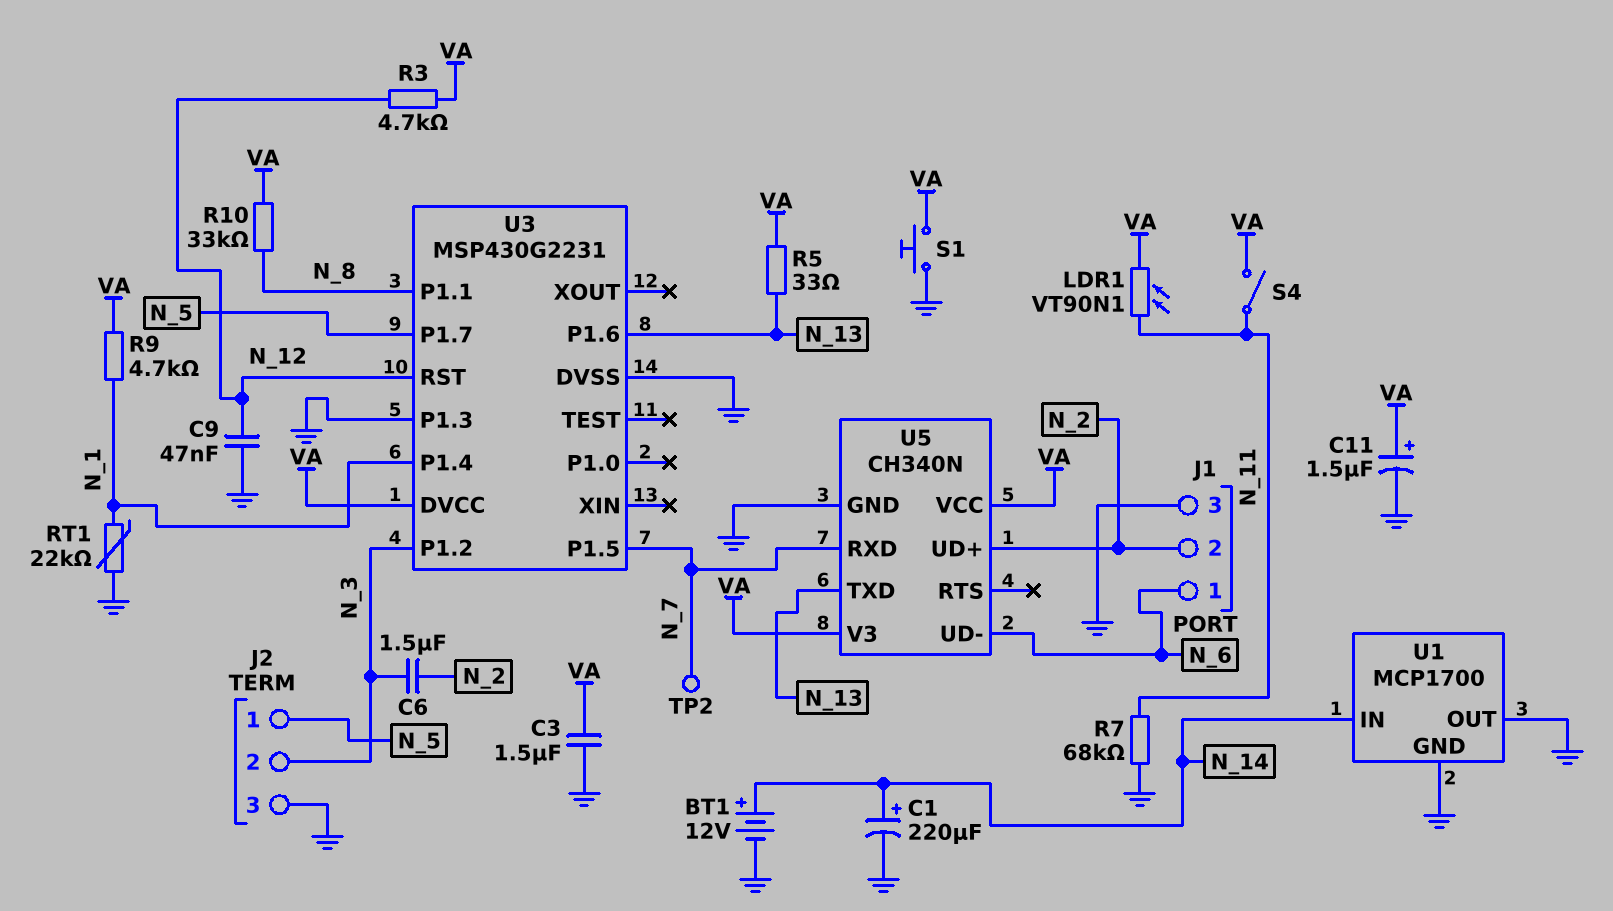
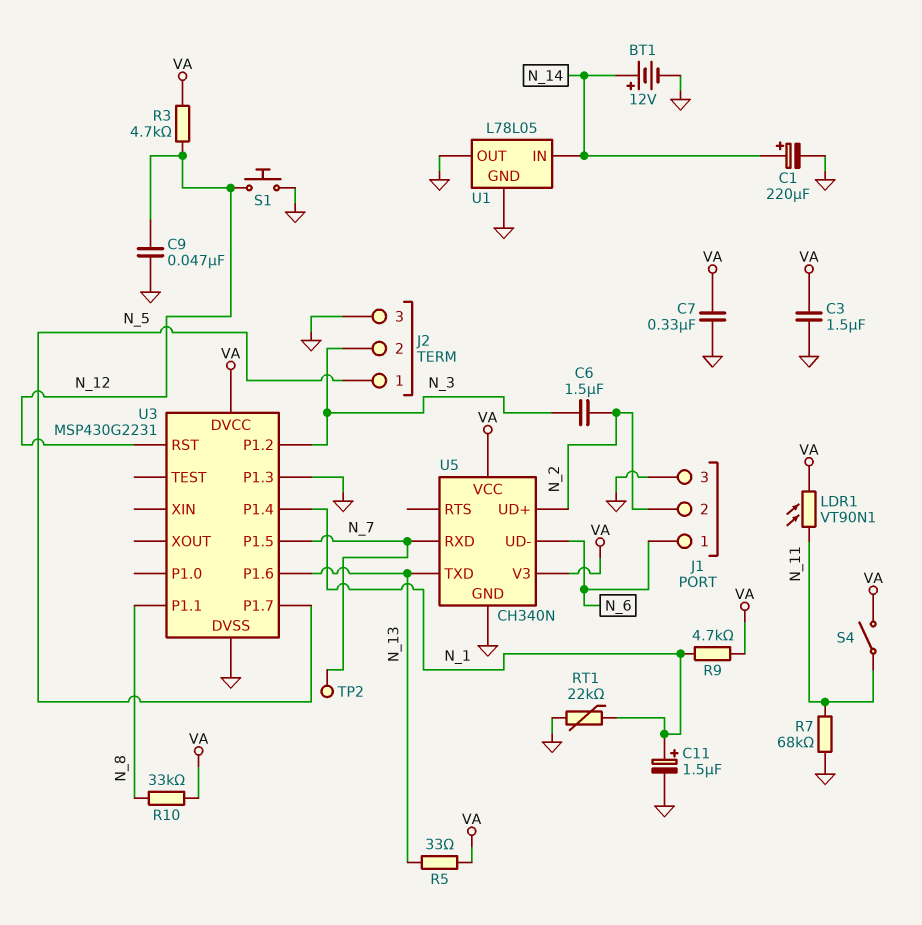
C7: none -> 330nF (GND, VA)
C11: 1.5uF (plus VA, minus GND) -> 1.5uF (plus N_1, minus GND)
S1: button (GND, VA) -> button (GND, N_12)
U1: MCP1700 -> L78L05

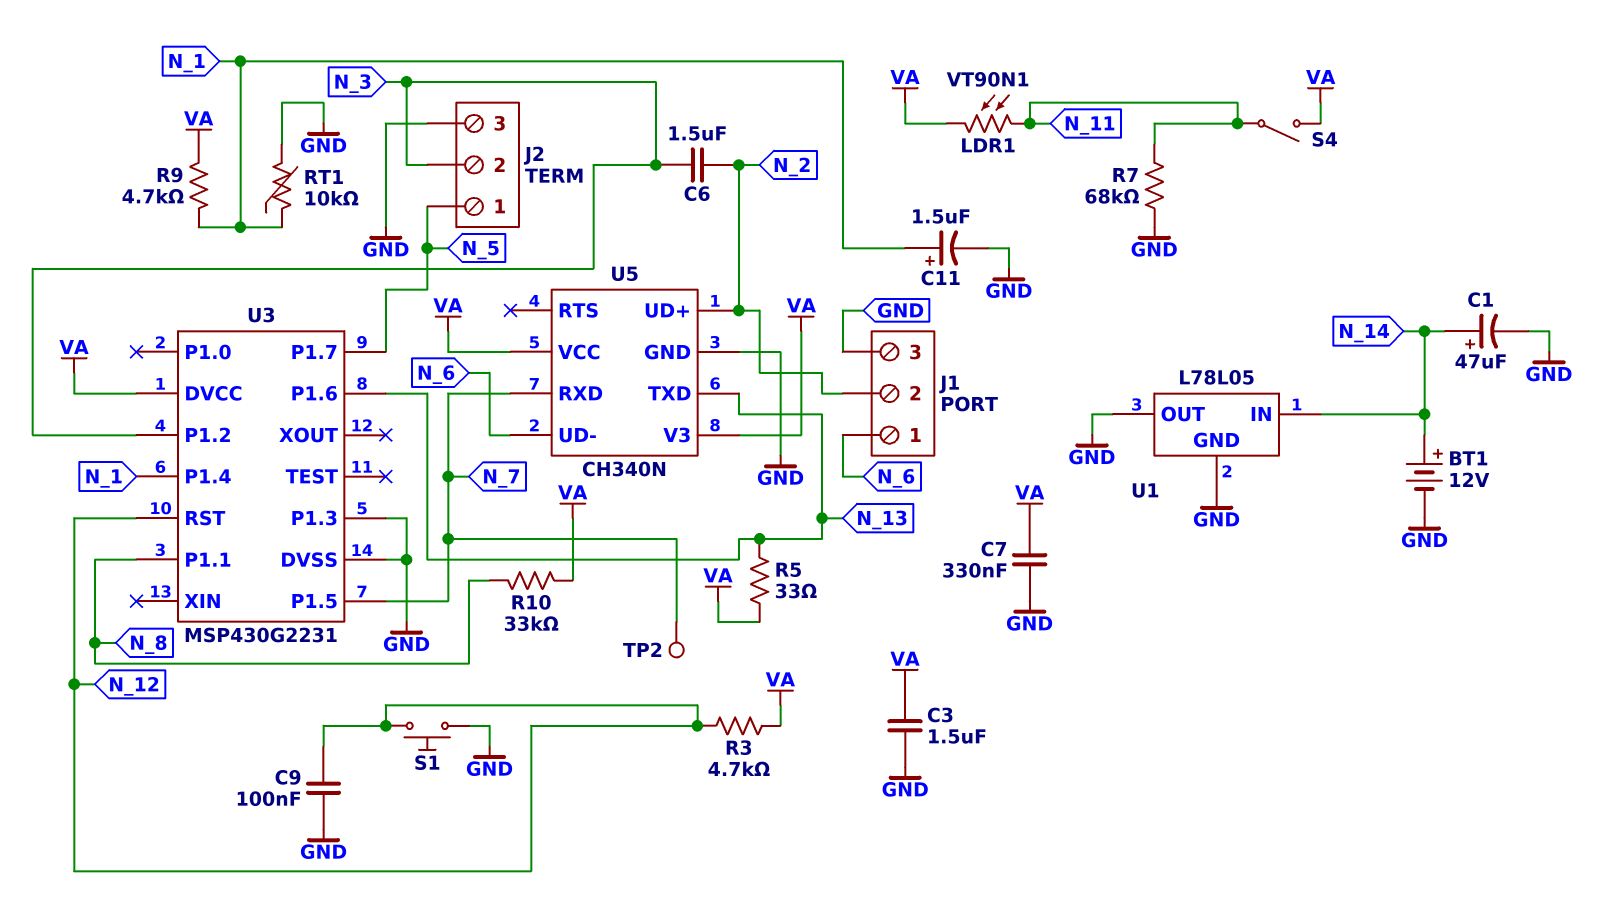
C1: 220uF (plus N_14, minus GND) -> 47uF (plus N_14, minus GND)
C9: 47nF (GND, N_12) -> 100nF (GND, N_12)
RT1: 22k (GND, N_1) -> 10k (GND, N_1)

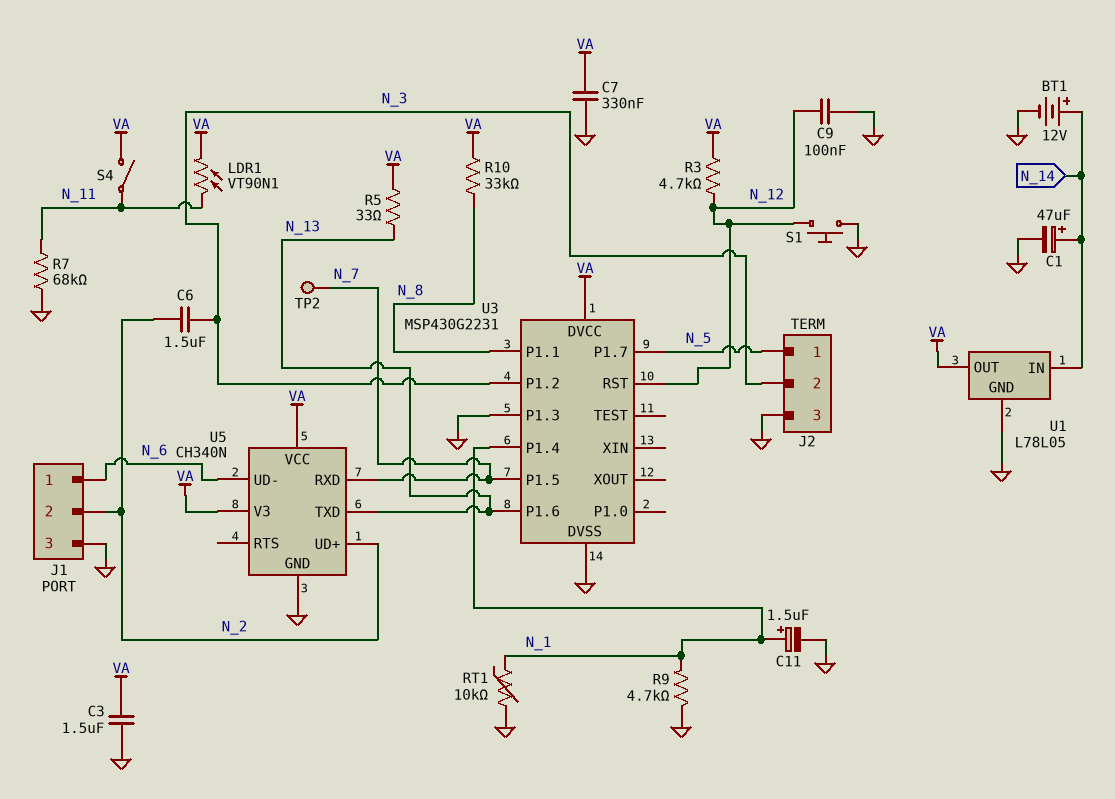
R9: 4.7k (N_1, VA) -> 4.7k (GND, N_1)
U1 pin OUT: GND -> VA

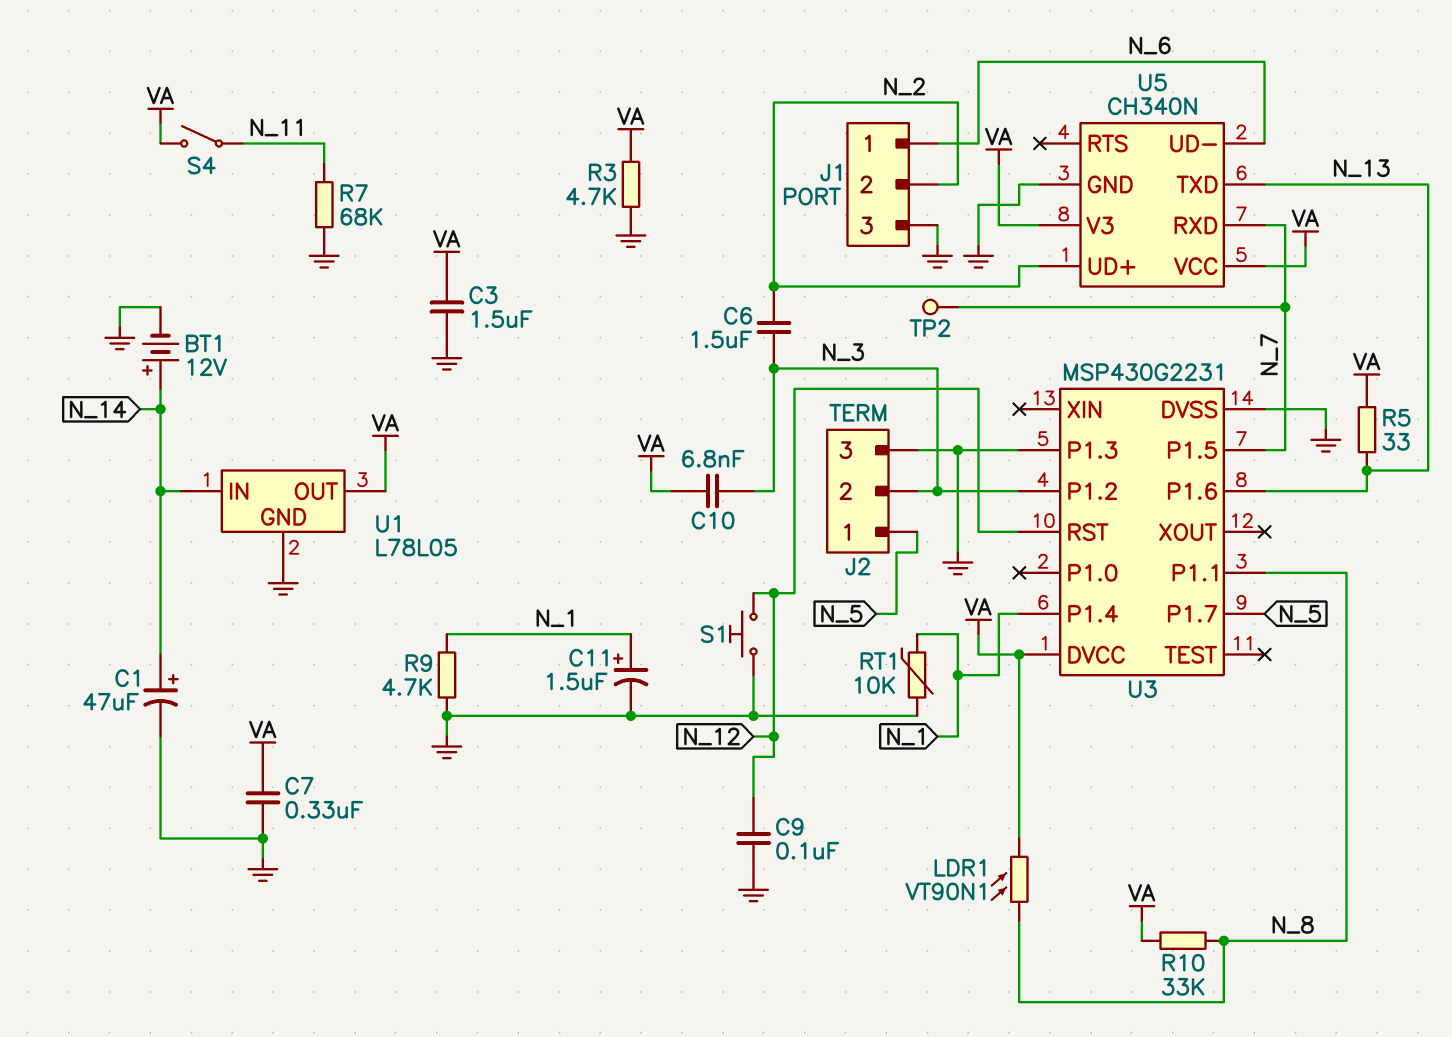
C10: none -> 6.8nF (N_3, VA)
LDR1: VT90N1 (N_11, VA) -> VT90N1 (N_8, VA)
R3: 4.7k (N_12, VA) -> 4.7k (GND, VA)

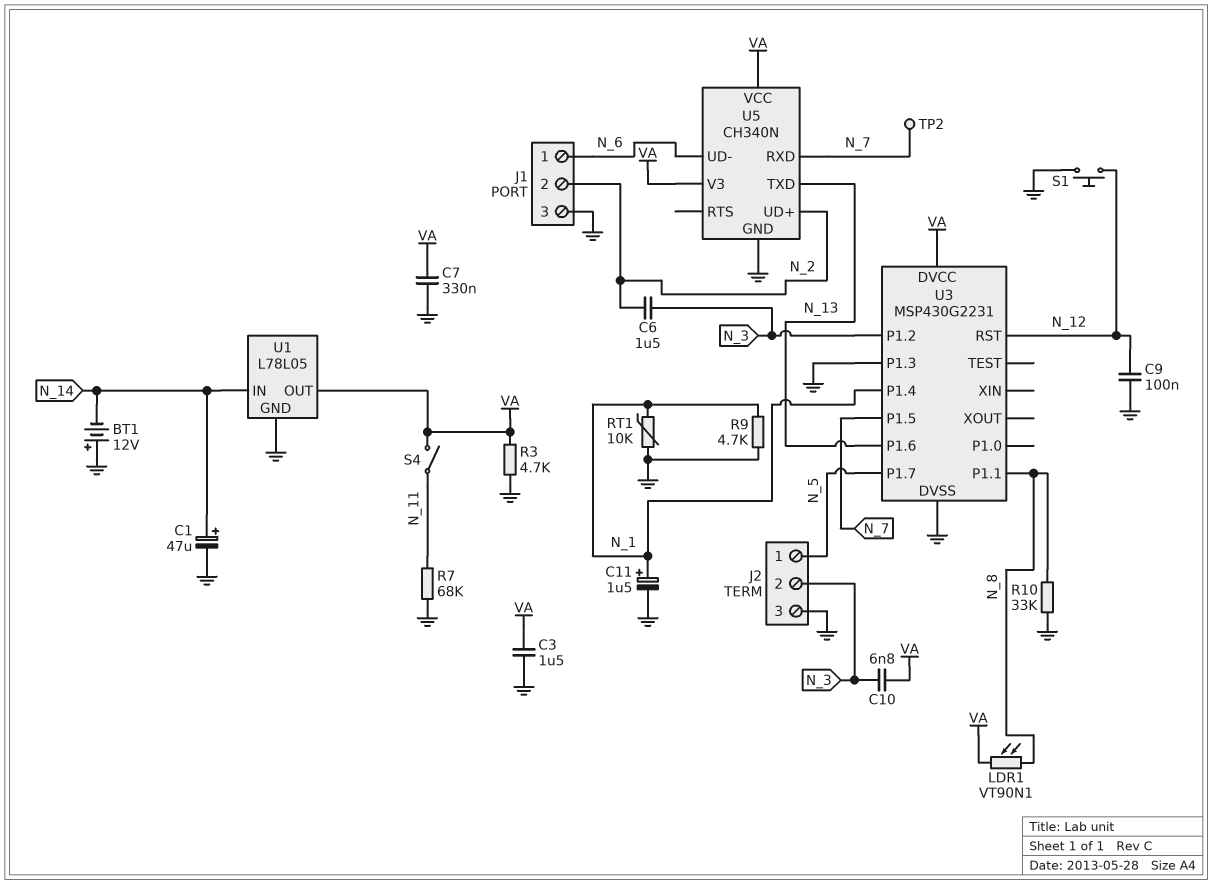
BT1: 12V (plus N_14, minus GND) -> 12V (plus GND, minus N_14)
R5: 33 (N_13, VA) -> none
R10: 33k (N_8, VA) -> 33k (GND, N_8)

